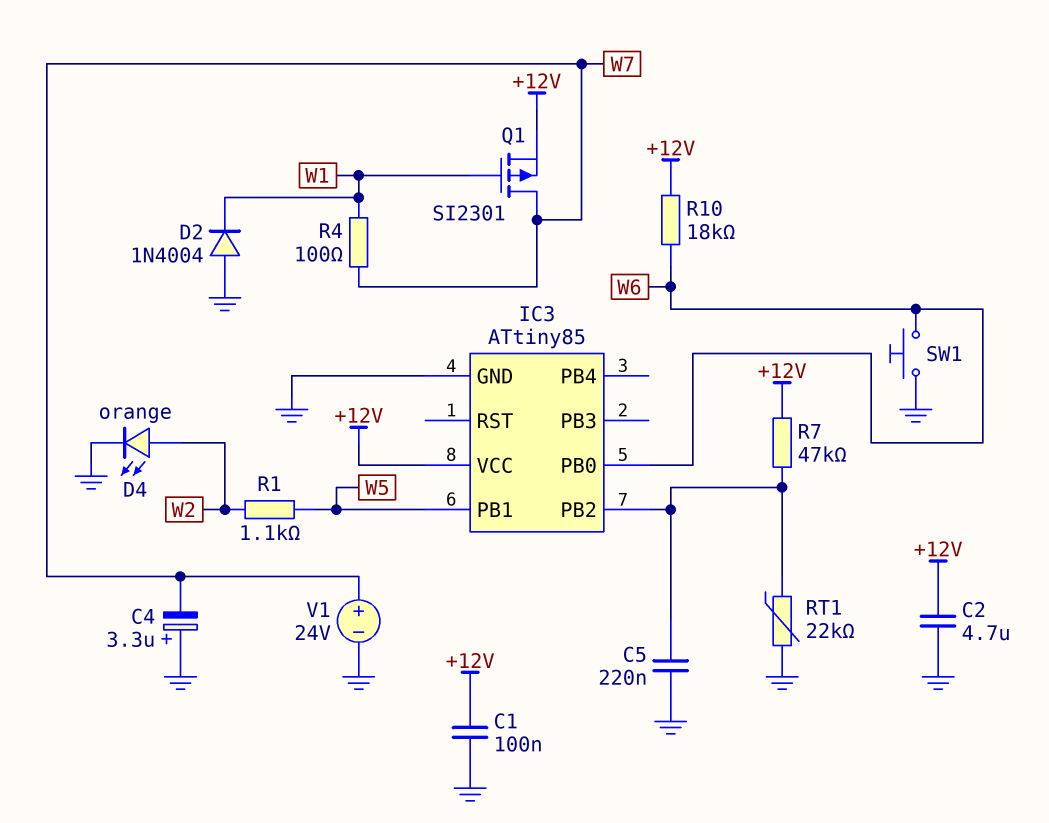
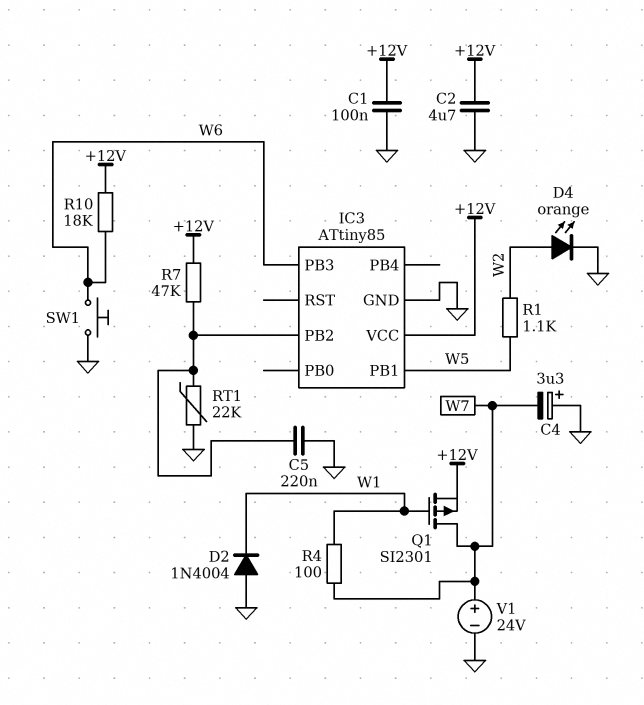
IC3 pin PB0: W6 -> none
IC3 pin PB3: none -> W6

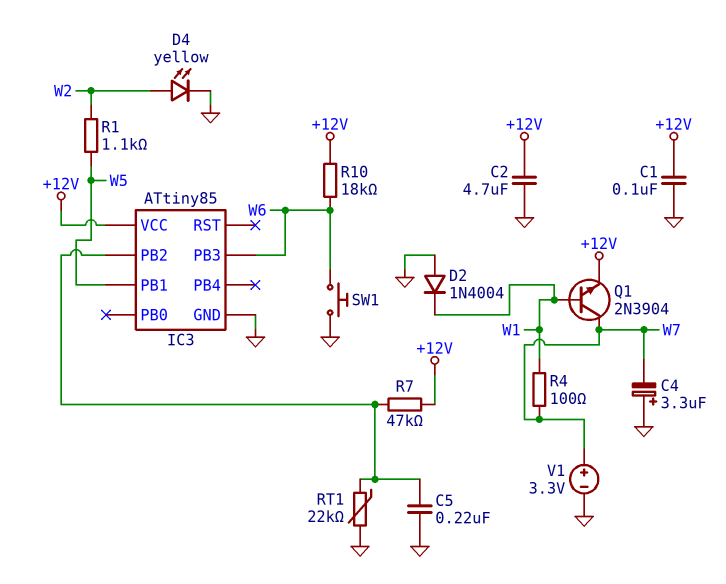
D4: LED orange (A W2, K GND) -> LED yellow (A W2, K GND)
Q1: PMOS SI2301 (G W1, D W7, S +12V) -> NPN 2N3904 (B W1, C W7, E +12V)
V1: 24V (plus W7, minus GND) -> 3.3V (plus W7, minus GND)

